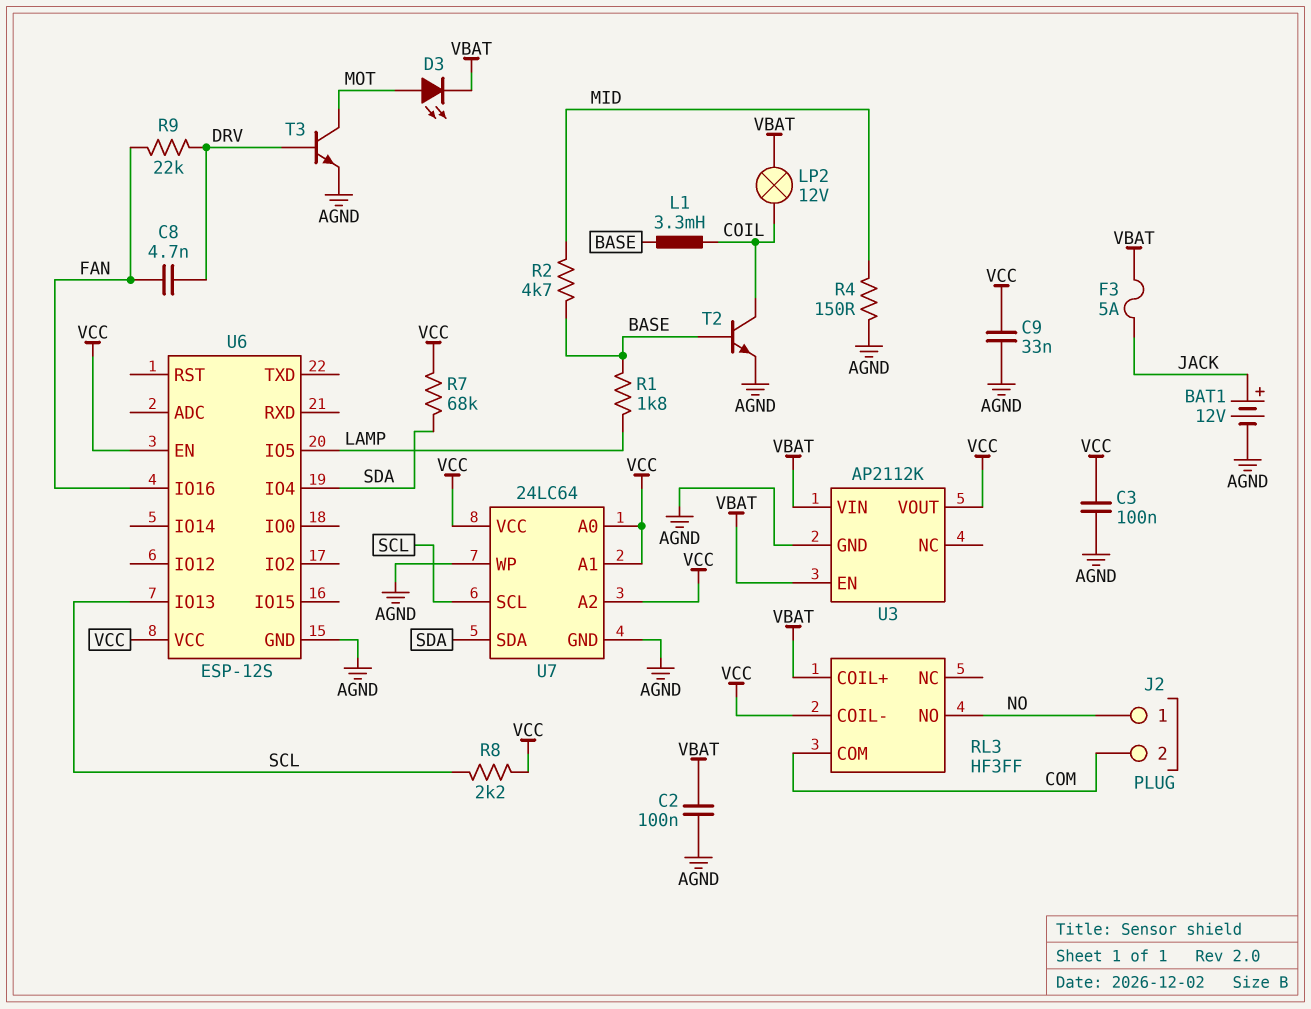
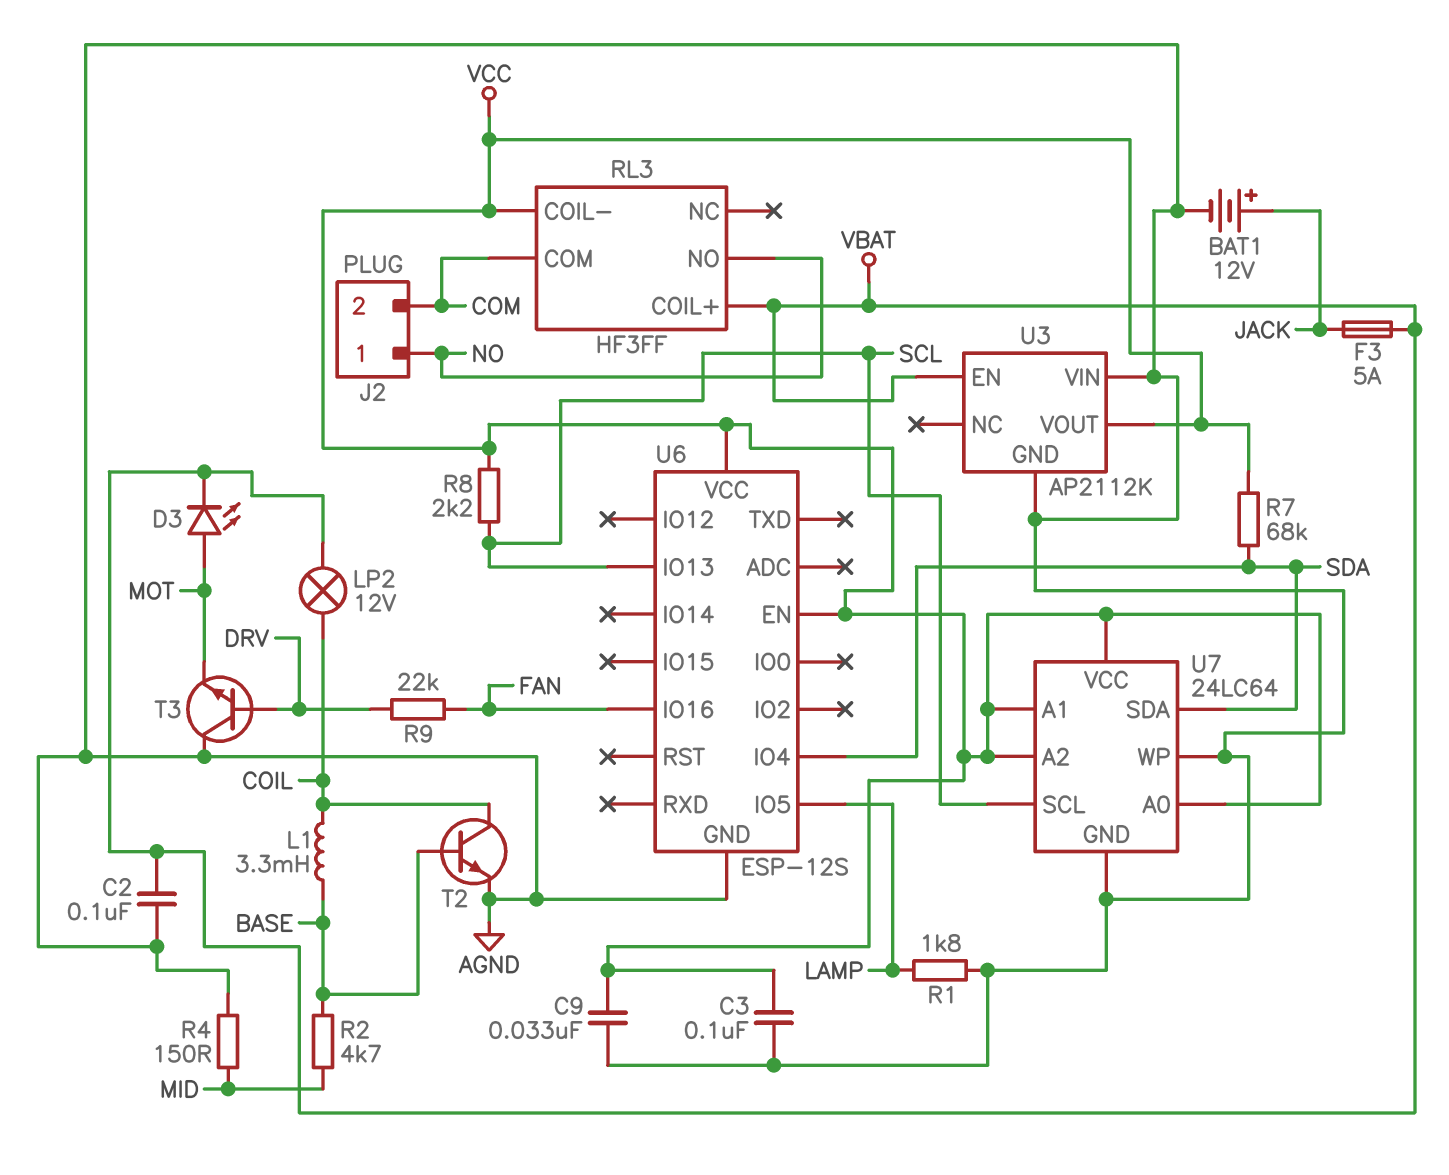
C8: 4.7nF (DRV, FAN) -> none
R1: 1.8k (BASE, LAMP) -> 1.8k (AGND, LAMP)
T3: NPN (B DRV, C MOT, E AGND) -> NPN (B DRV, C AGND, E MOT)
U3 pin VIN: VBAT -> AGND

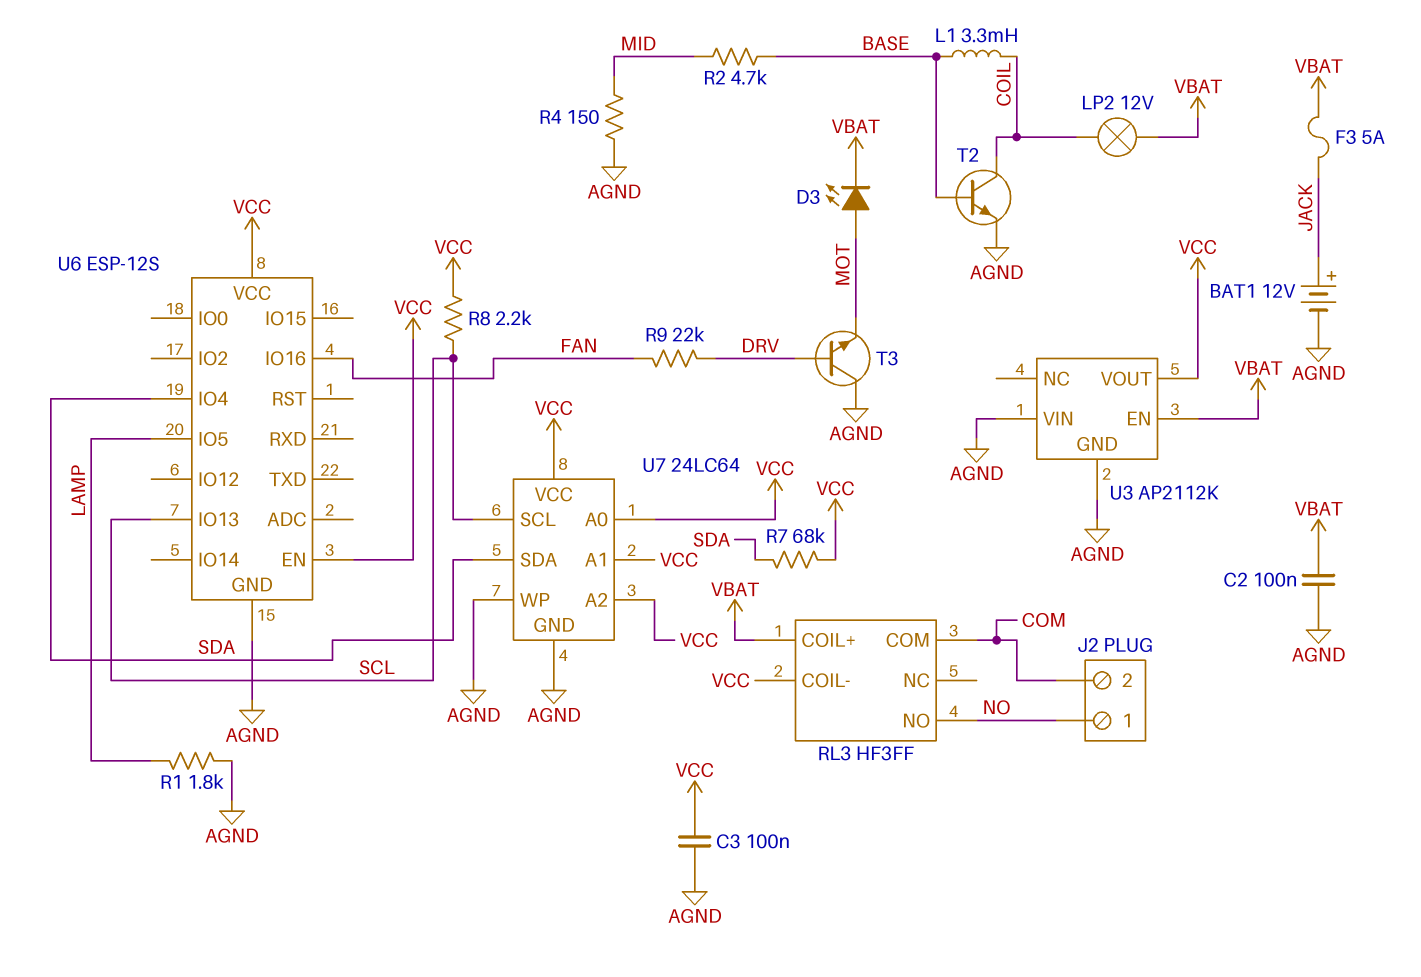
C9: 33nF (AGND, VCC) -> none

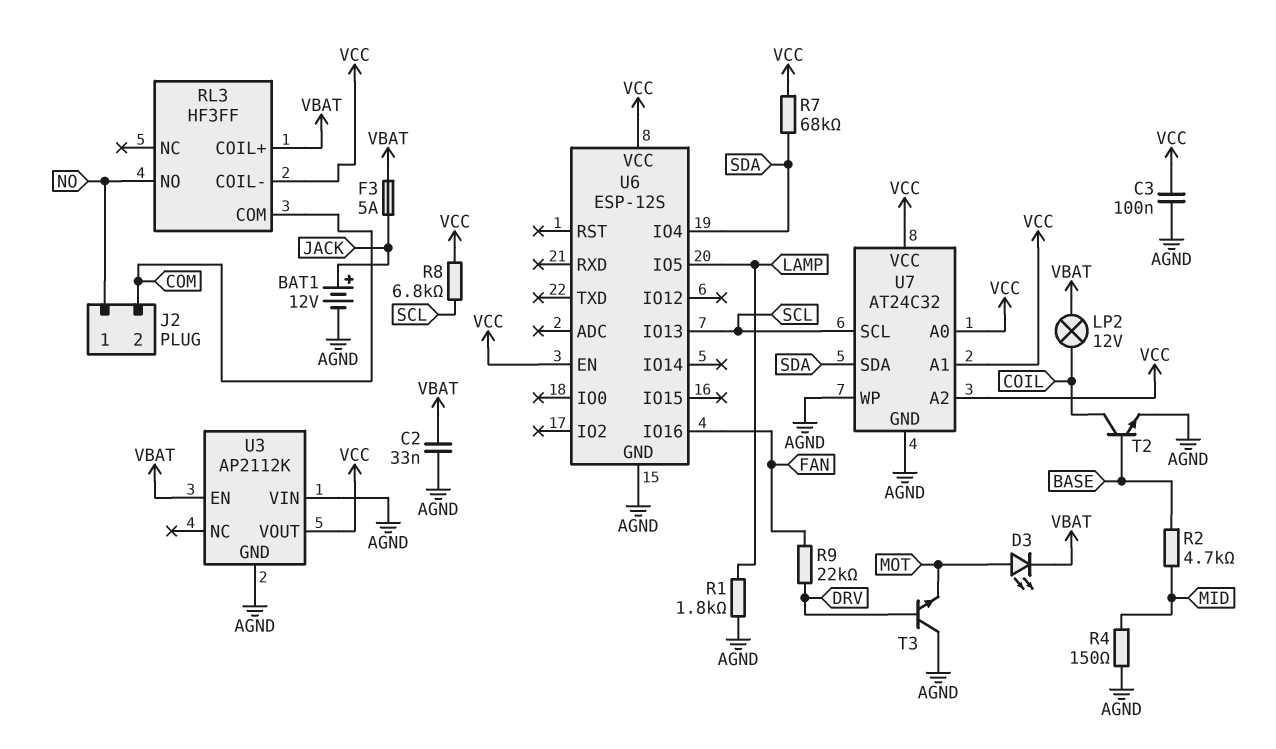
C2: 100nF (AGND, VBAT) -> 33nF (AGND, VBAT)
L1: 3.3mH (BASE, COIL) -> none
R8: 2.2k (SCL, VCC) -> 6.8k (SCL, VCC)
U7: 24LC64 -> AT24C32

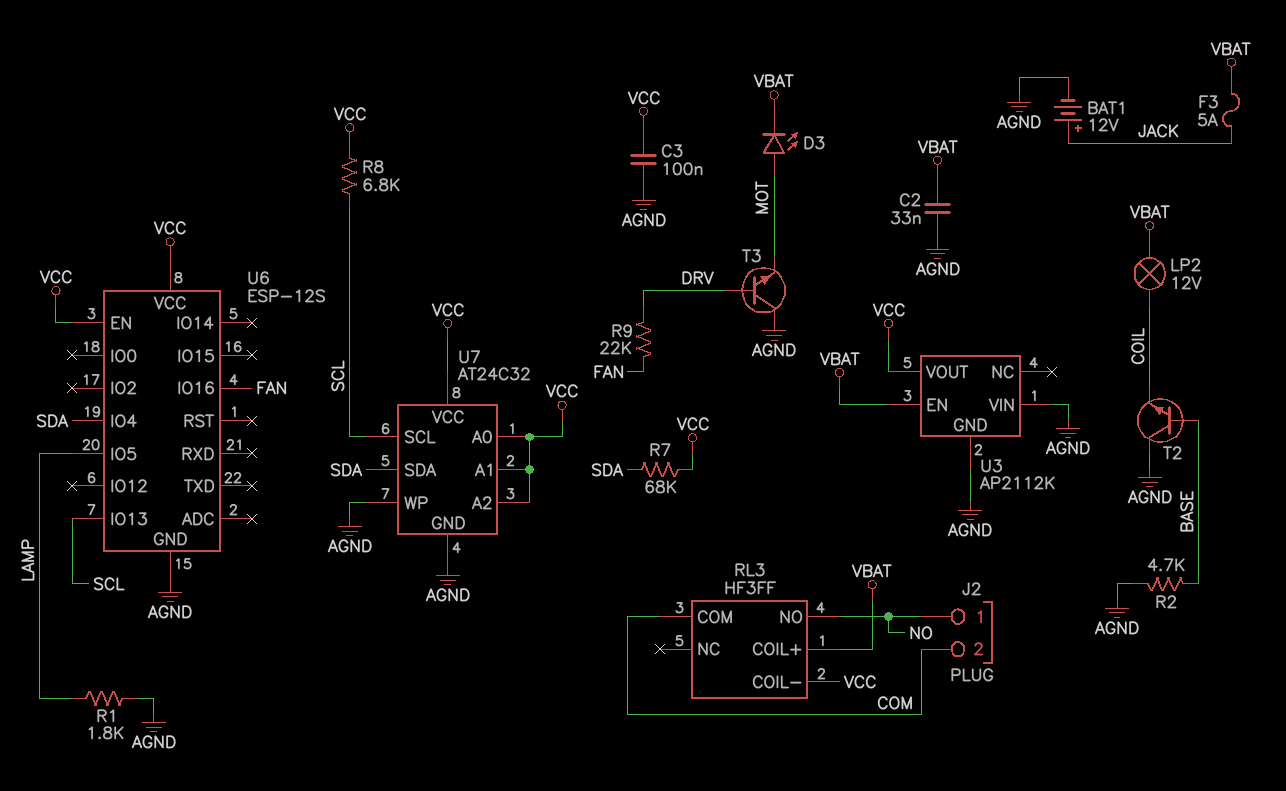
R2: 4.7k (BASE, MID) -> 4.7k (AGND, BASE)
R4: 150 (AGND, MID) -> none
T2: NPN (B BASE, C COIL, E AGND) -> NPN (B BASE, C AGND, E COIL)

